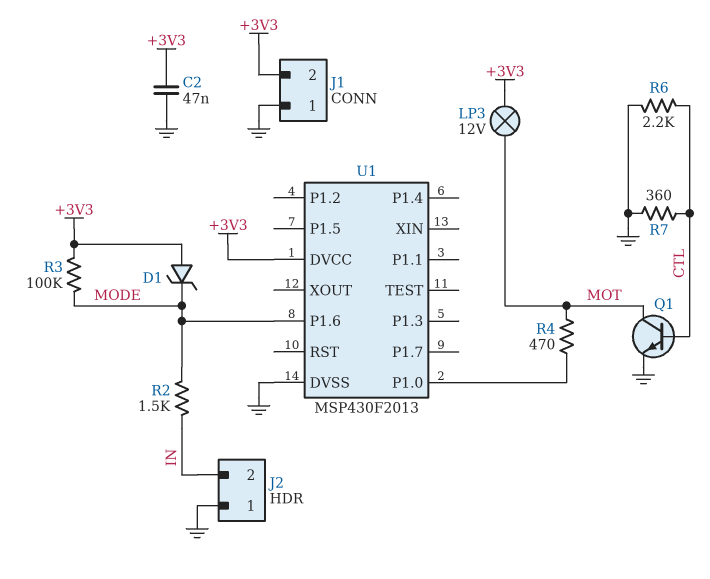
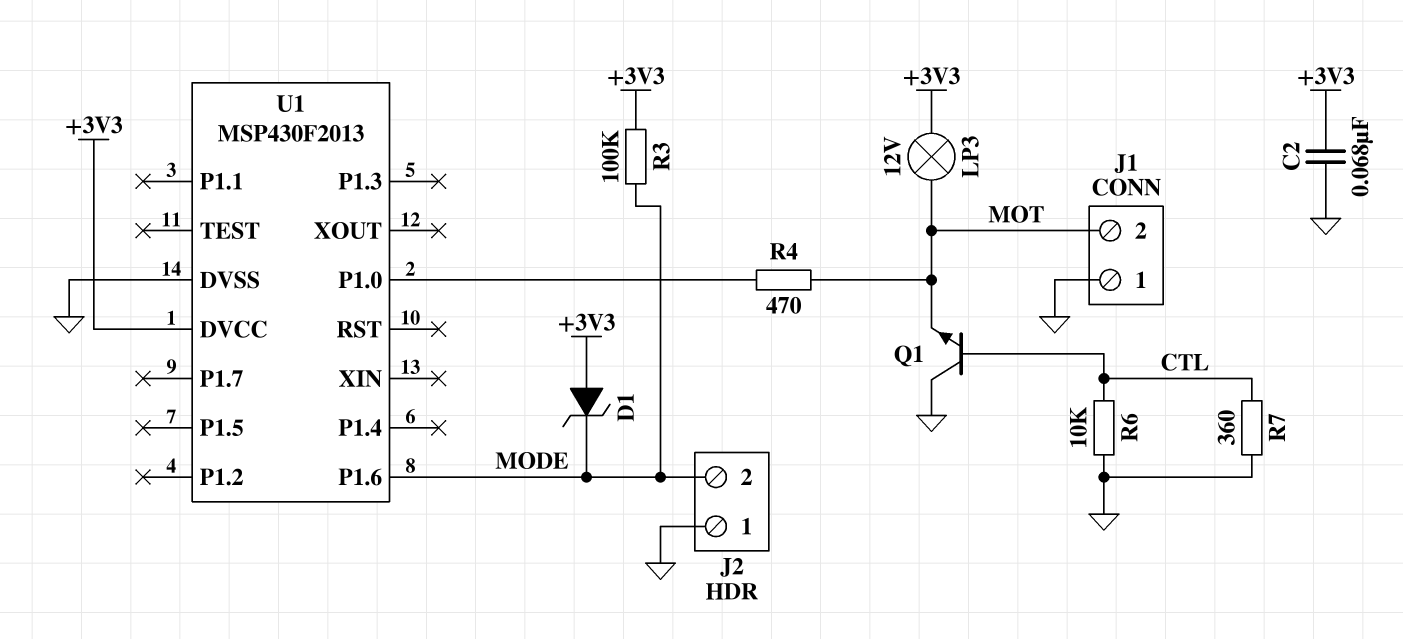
C2: 47nF (+3V3, GND) -> 68nF (+3V3, GND)
J1 pin 2: +3V3 -> MOT
J2 pin 2: IN -> MODE
Q1: NPN (B CTL, C MOT, E GND) -> NPN (B CTL, C GND, E MOT)
R2: 1.5k (IN, MODE) -> none
R6: 2.2k (CTL, GND) -> 10k (CTL, GND)

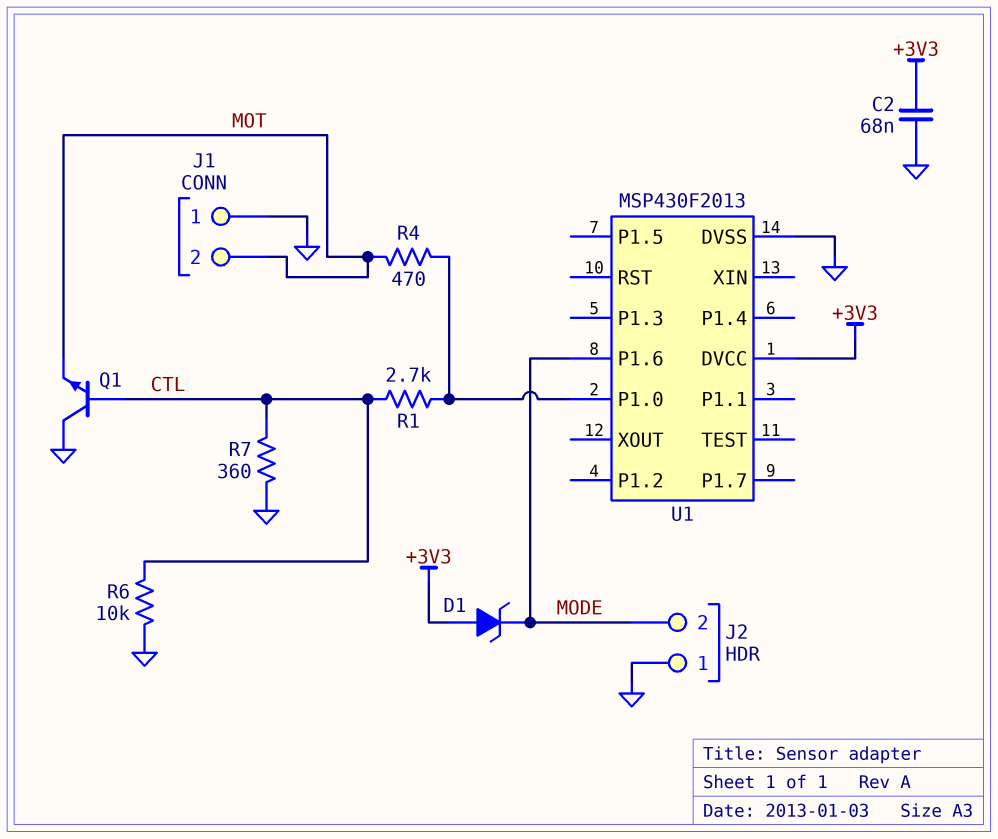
LP3: lamp 12V (+3V3, MOT) -> none
R1: none -> 2.7k (CTL, U1/P1.0)
R3: 100k (+3V3, MODE) -> none

